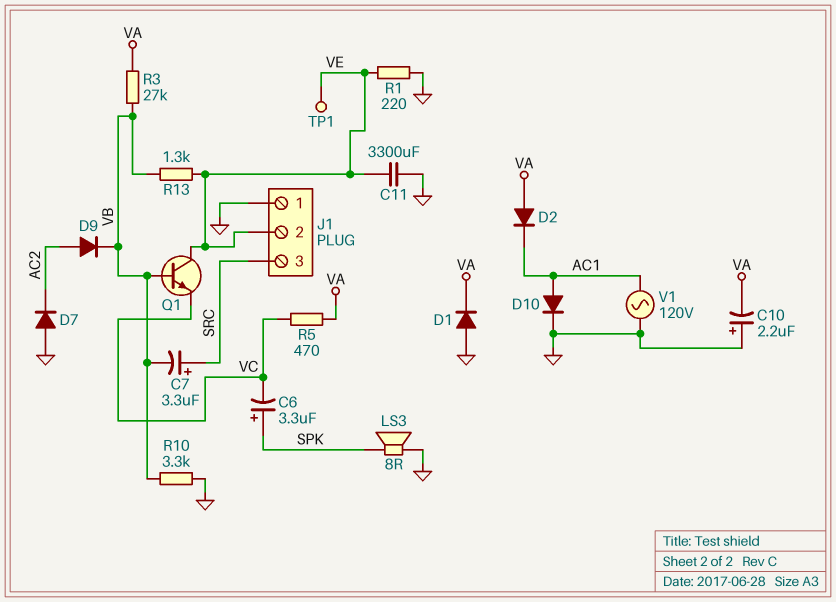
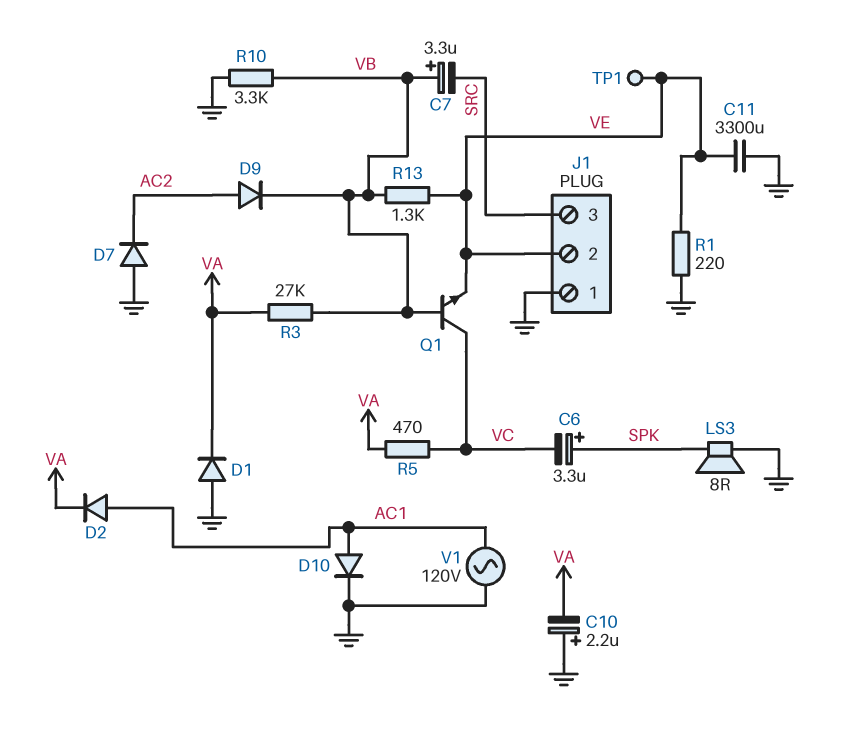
C7: 3.3uF (plus SRC, minus VB) -> 3.3uF (plus VB, minus SRC)
D2: diode (A VA, K AC1) -> diode (A AC1, K VA)
Q1: NPN (B VB, C VE, E VC) -> NPN (B VB, C VC, E VE)

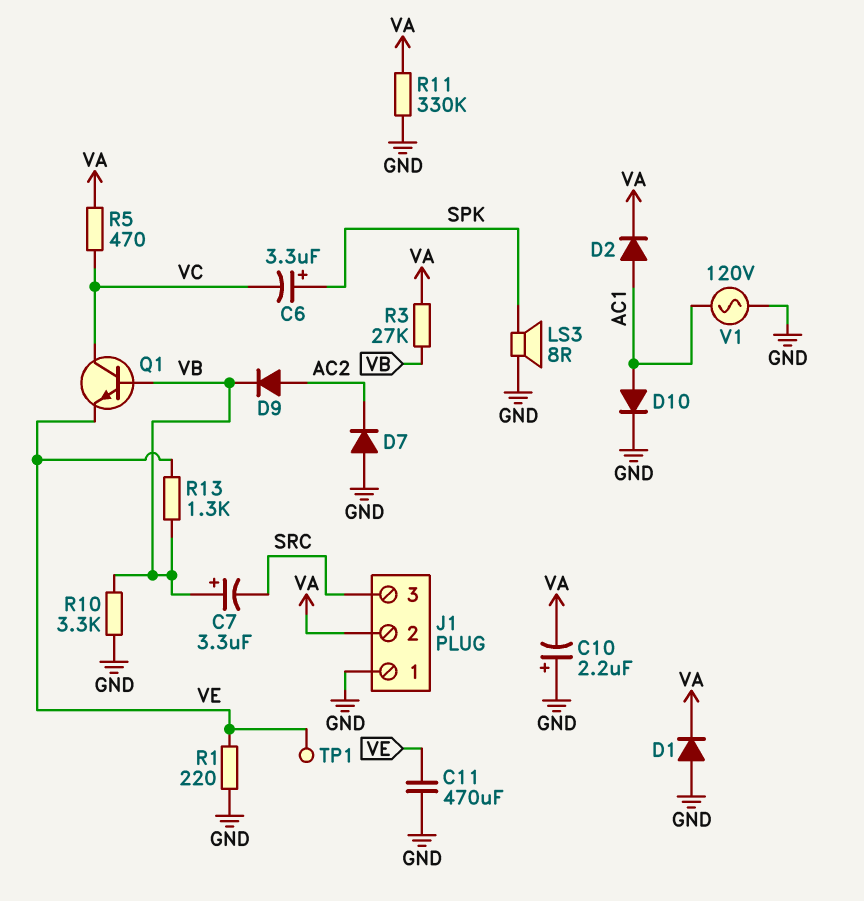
C11: 3300uF (GND, VE) -> 470uF (GND, VE)
J1 pin 2: VE -> VA
R11: none -> 330k (GND, VA)

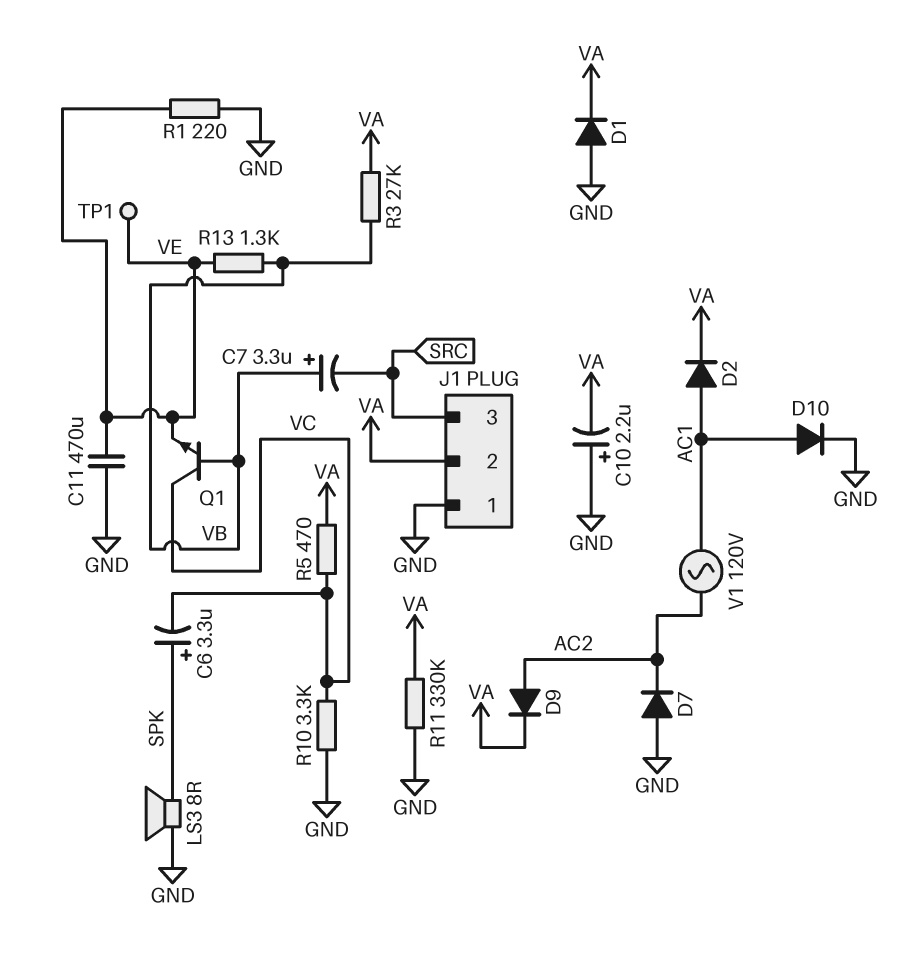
D9: diode (A AC2, K VB) -> diode (A AC2, K VA)
R10: 3.3k (GND, VB) -> 3.3k (GND, VC)
V1: AC 120V (AC1, GND) -> AC 120V (AC1, AC2)

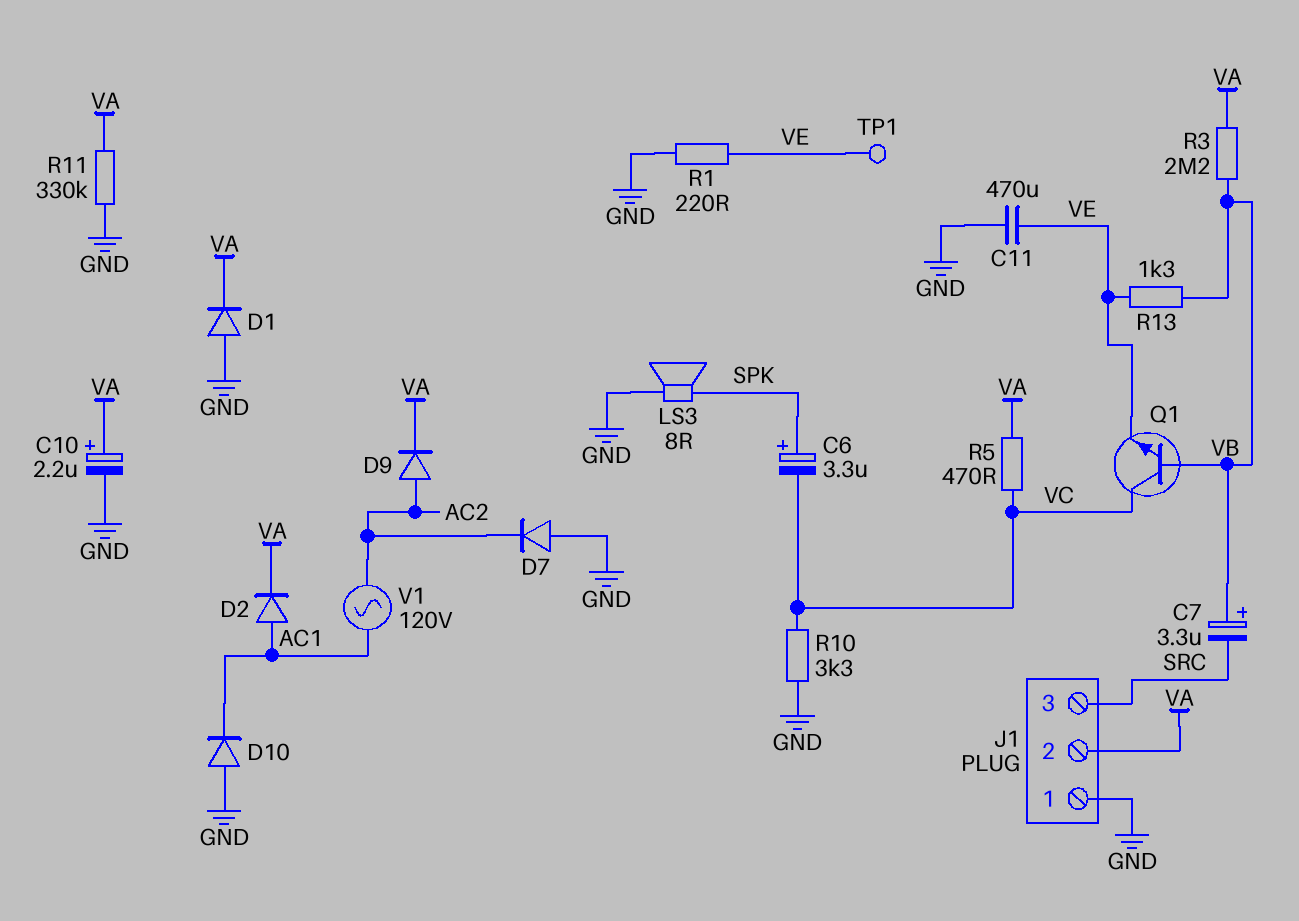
C10: 2.2uF (plus GND, minus VA) -> 2.2uF (plus VA, minus GND)
D10: diode (A AC1, K GND) -> diode (A GND, K AC1)
R3: 27k (VA, VB) -> 2.2M (VA, VB)

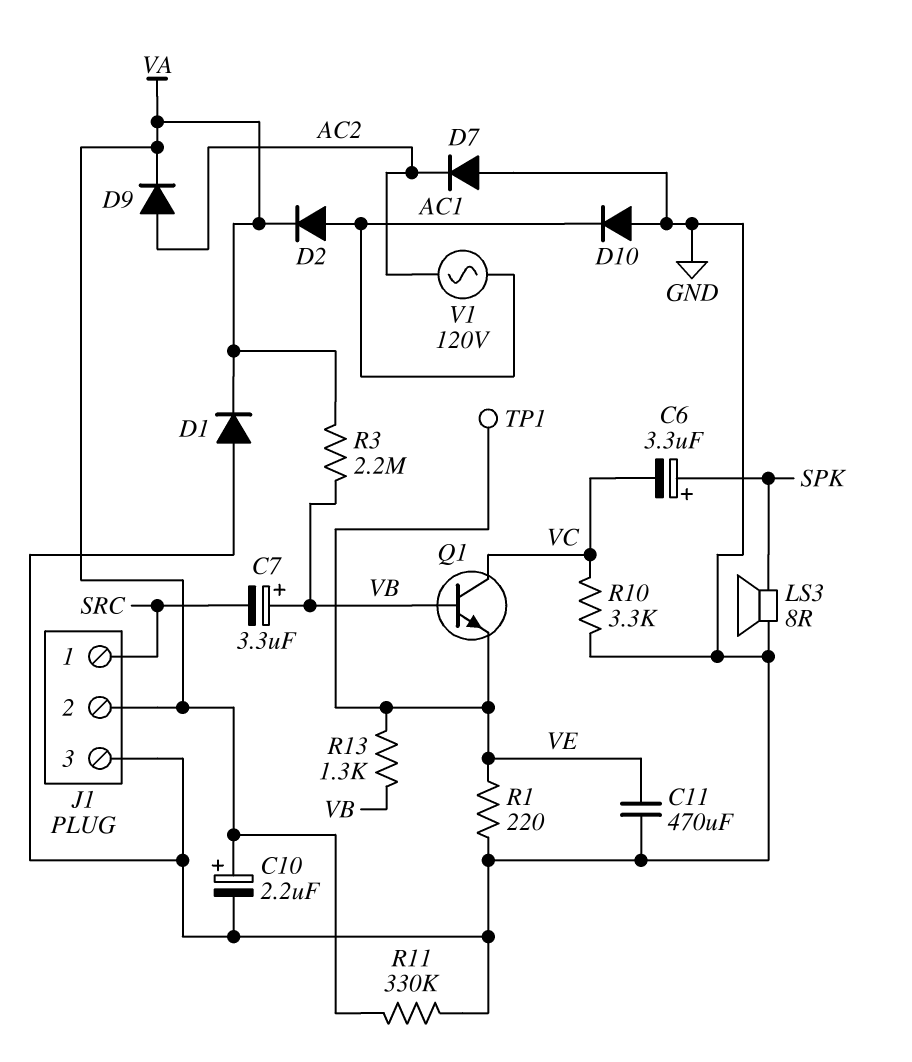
J1 pin 1: GND -> SRC
J1 pin 3: SRC -> GND
R5: 470 (VA, VC) -> none

